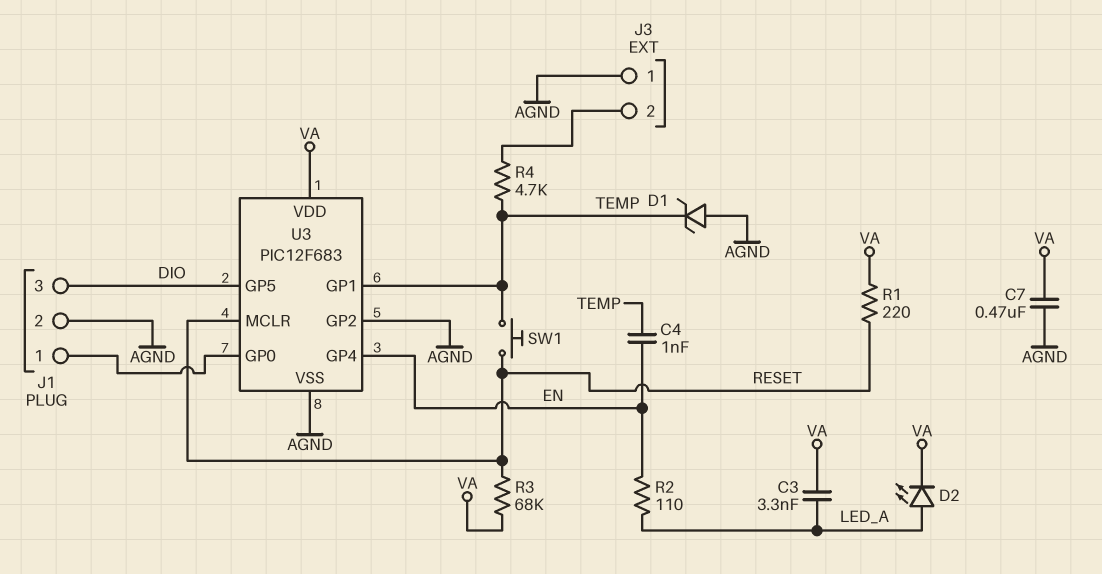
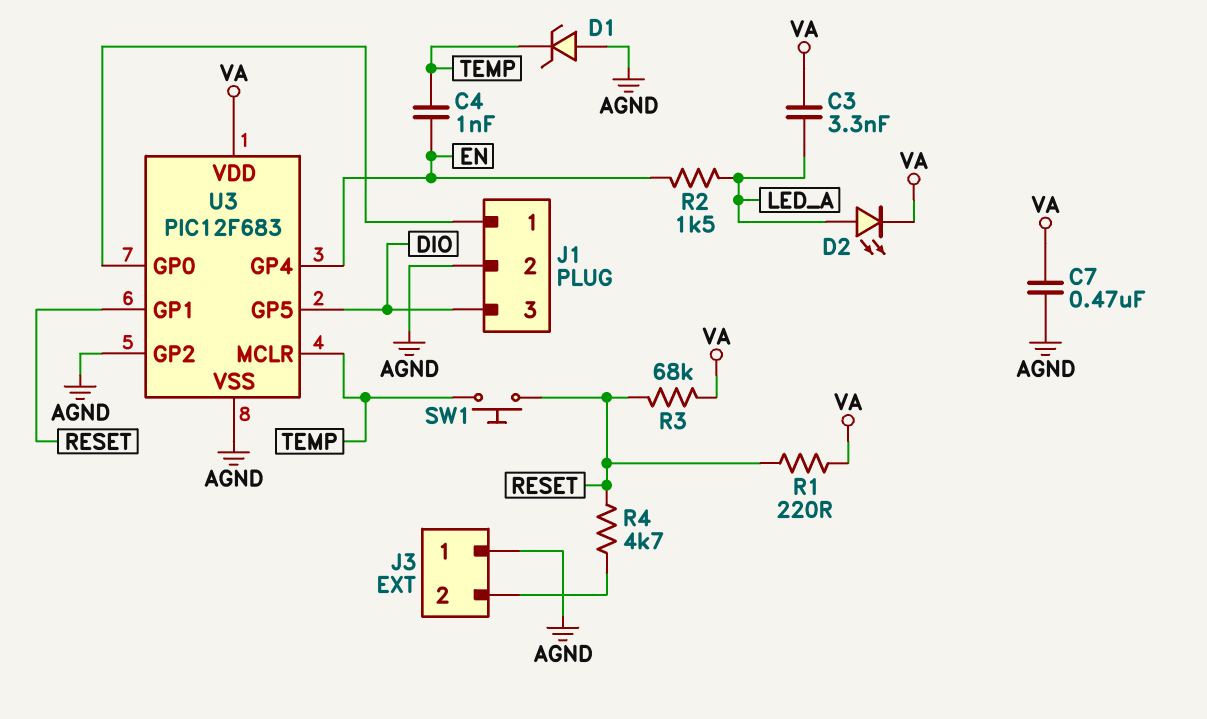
R2: 110 (EN, LED_A) -> 1.5k (EN, LED_A)
R4: 4.7k (J3/2, TEMP) -> 4.7k (J3/2, RESET)
U3 pin GP1: TEMP -> RESET
U3 pin MCLR: RESET -> TEMP

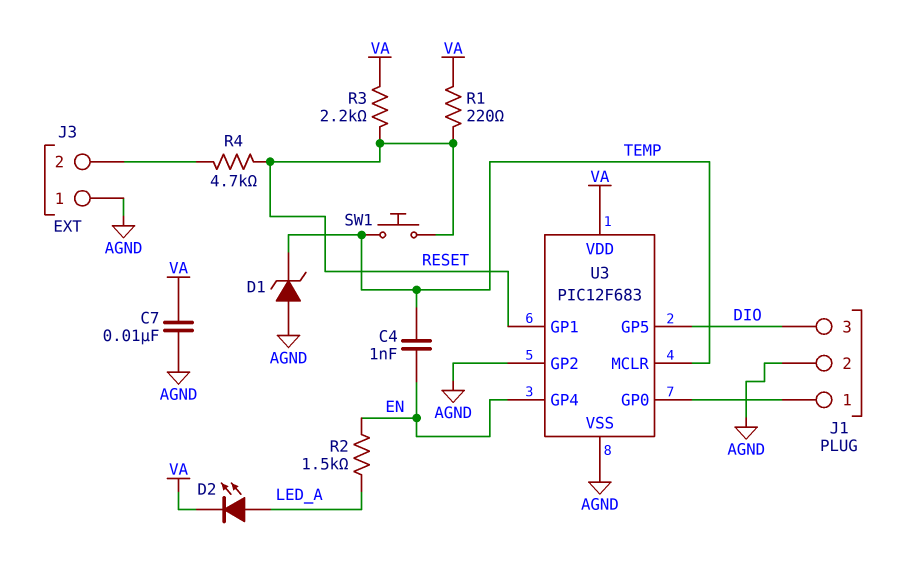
C3: 3.3nF (LED_A, VA) -> none
C7: 470nF (AGND, VA) -> 10nF (AGND, VA)
R3: 68k (RESET, VA) -> 2.2k (RESET, VA)

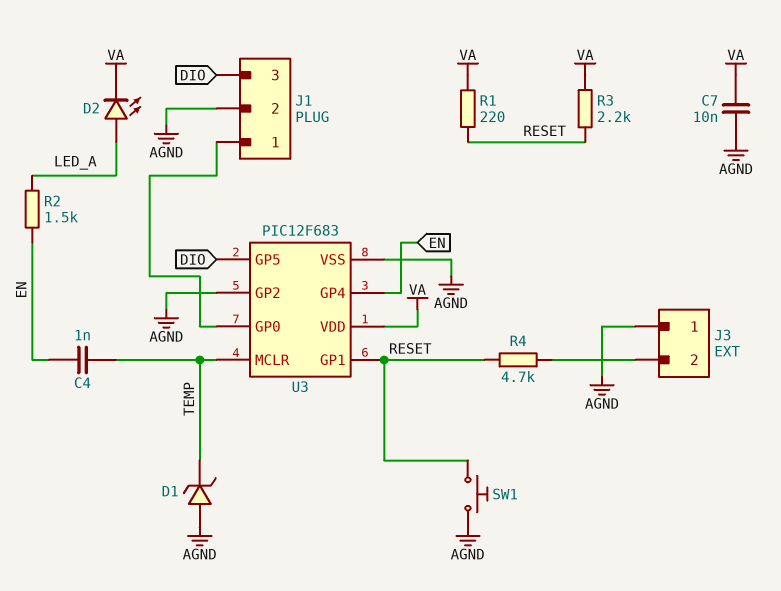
SW1: button (RESET, TEMP) -> button (AGND, RESET)

